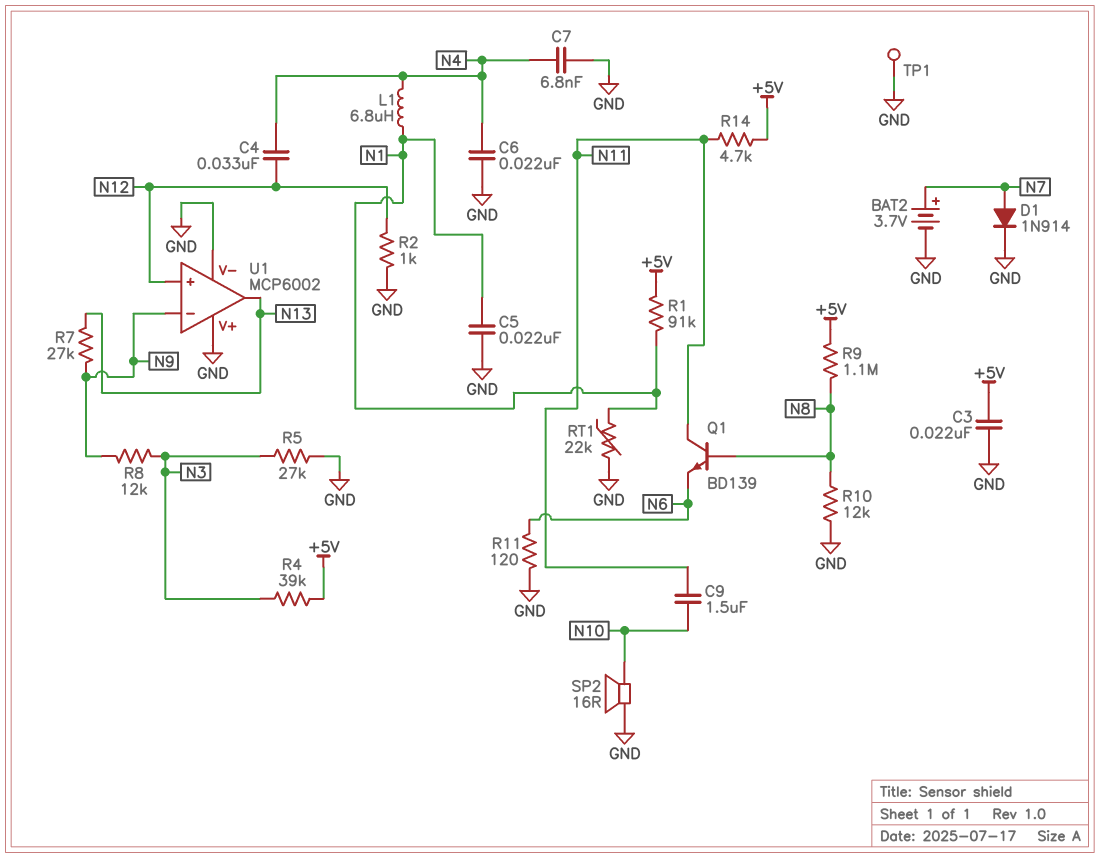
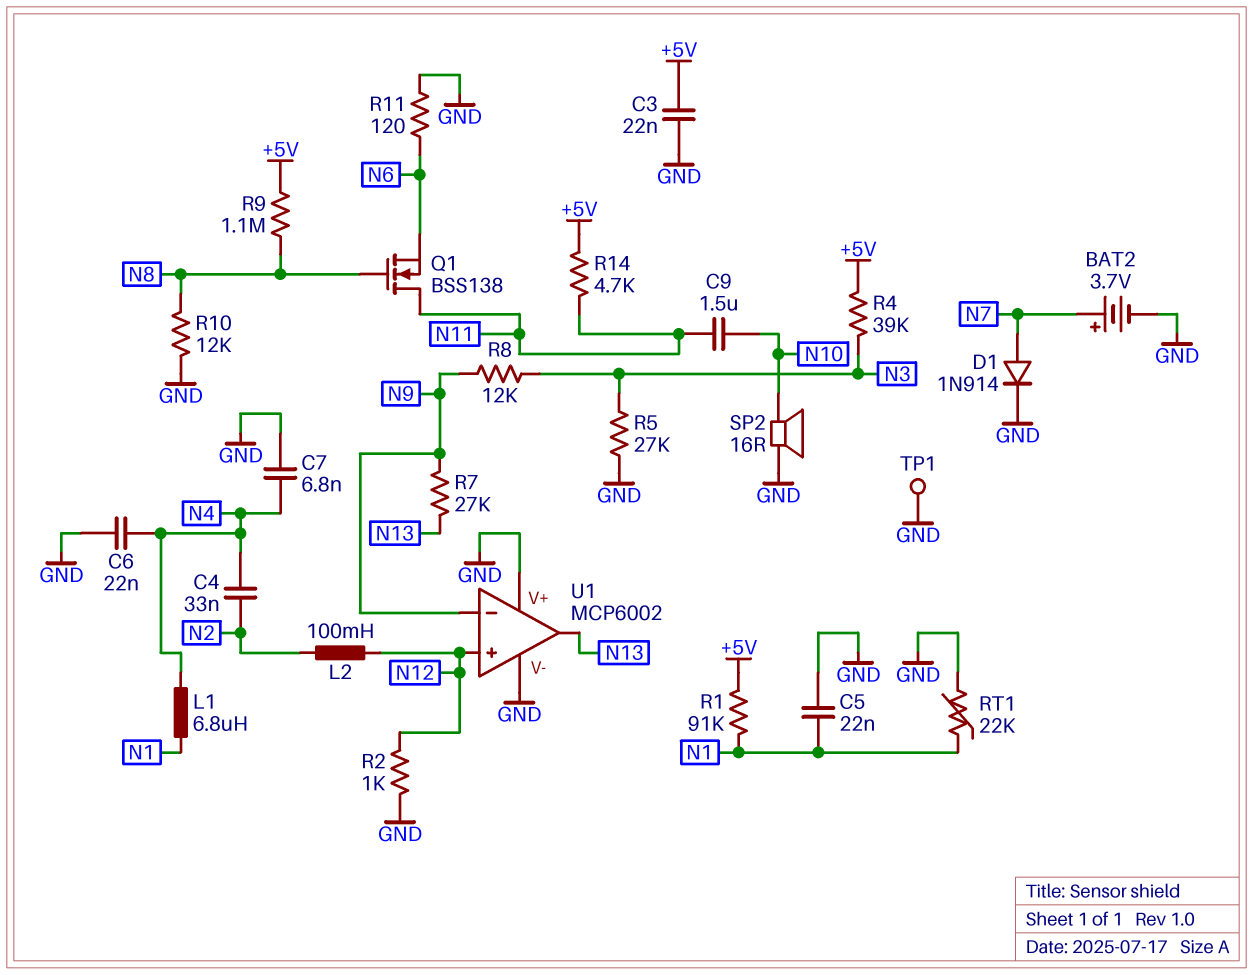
C4: 33nF (N4, N12) -> 33nF (N2, N4)
L2: none -> 100mH (N2, N12)
Q1: NPN BD139 (B N8, C N11, E N6) -> NMOS BSS138 (G N8, D N11, S N6)

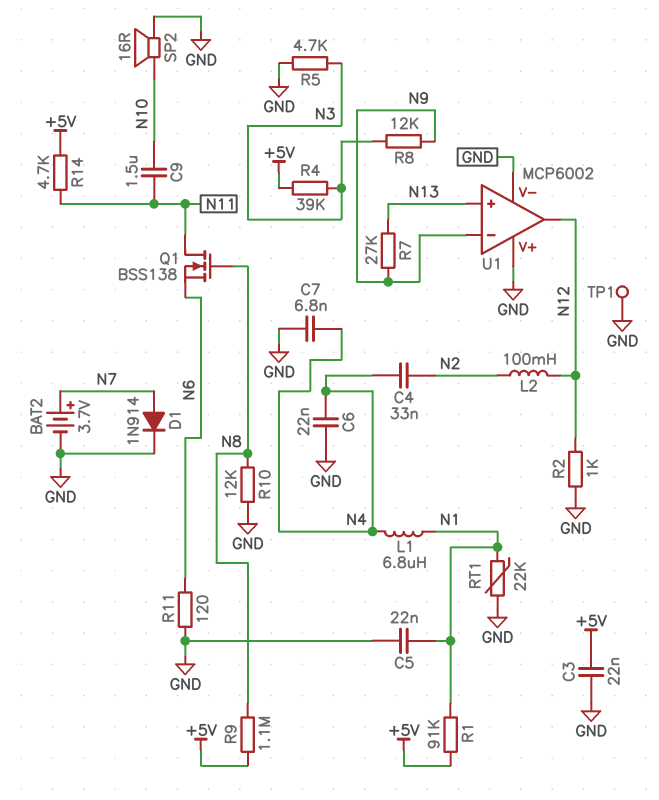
R5: 27k (GND, N3) -> 4.7k (GND, N3)
U1 pin in+: N12 -> N13
U1 pin out: N13 -> N12

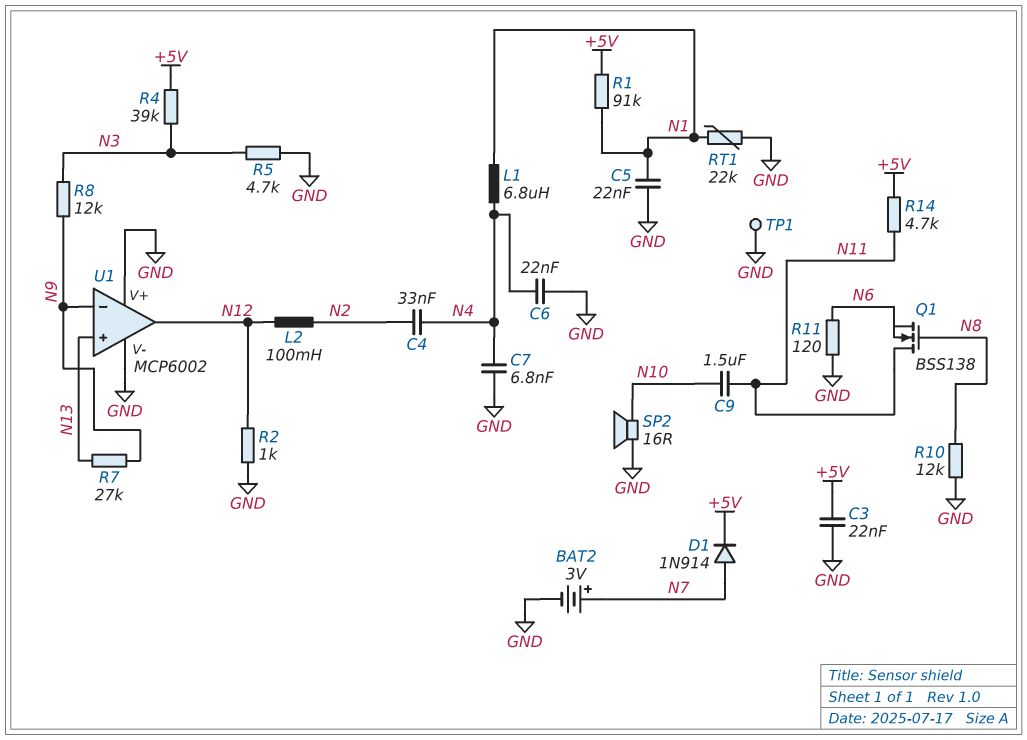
BAT2: 3.7V (plus N7, minus GND) -> 3V (plus N7, minus GND)
D1: diode 1N914 (A N7, K GND) -> diode 1N914 (A N7, K +5V)
R9: 1.1M (+5V, N8) -> none

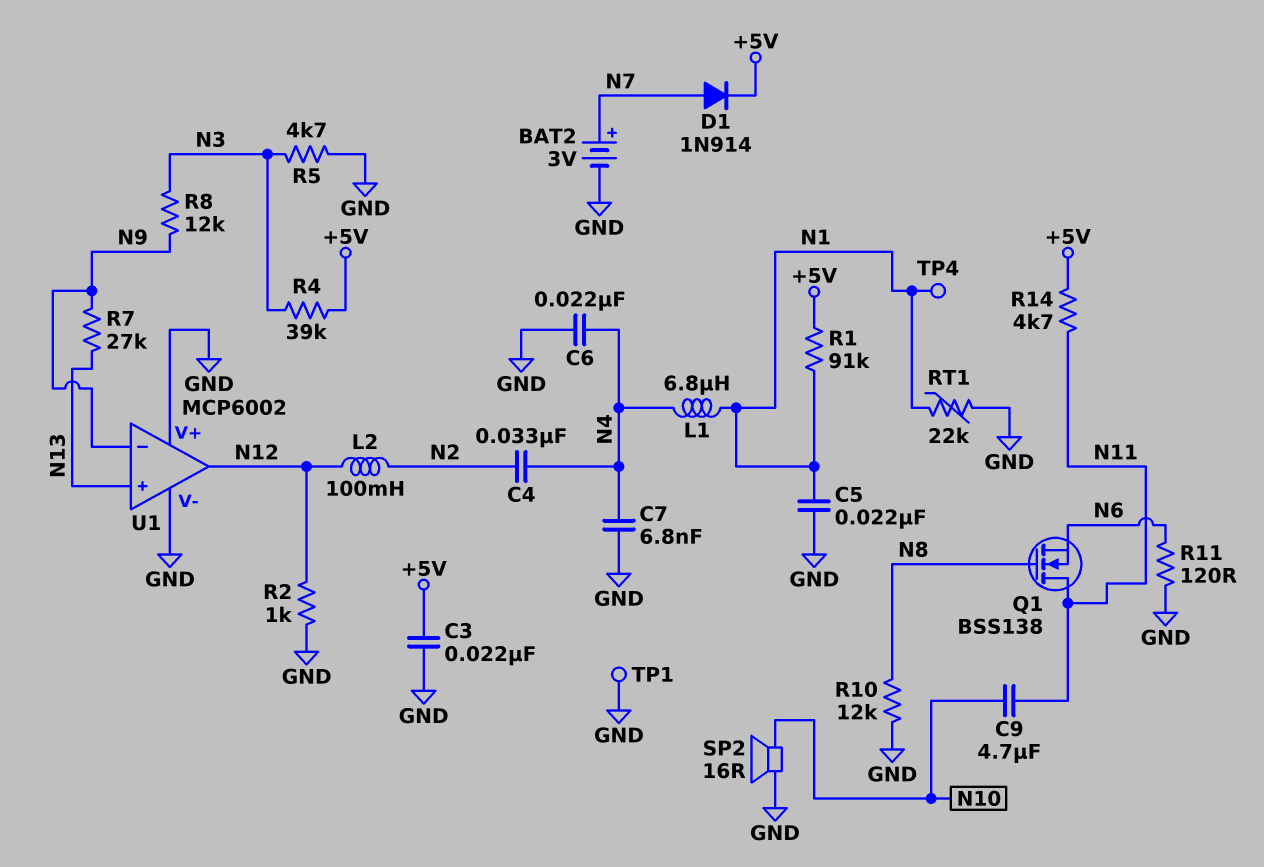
C9: 1.5uF (N10, N11) -> 4.7uF (N10, N11)
TP4: none -> test point (N1)

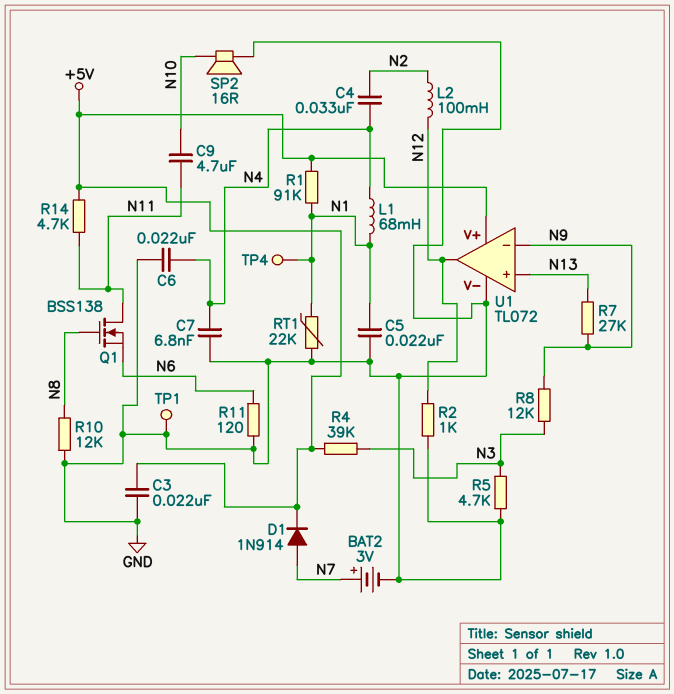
L1: 6.8uH (N1, N4) -> 68mH (N1, N4)
U1: MCP6002 -> TL072
U1 pin V+: GND -> +5V

